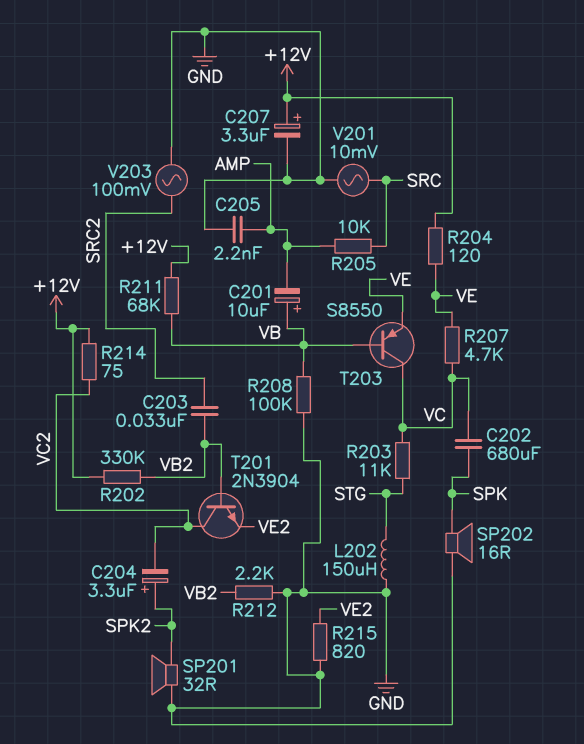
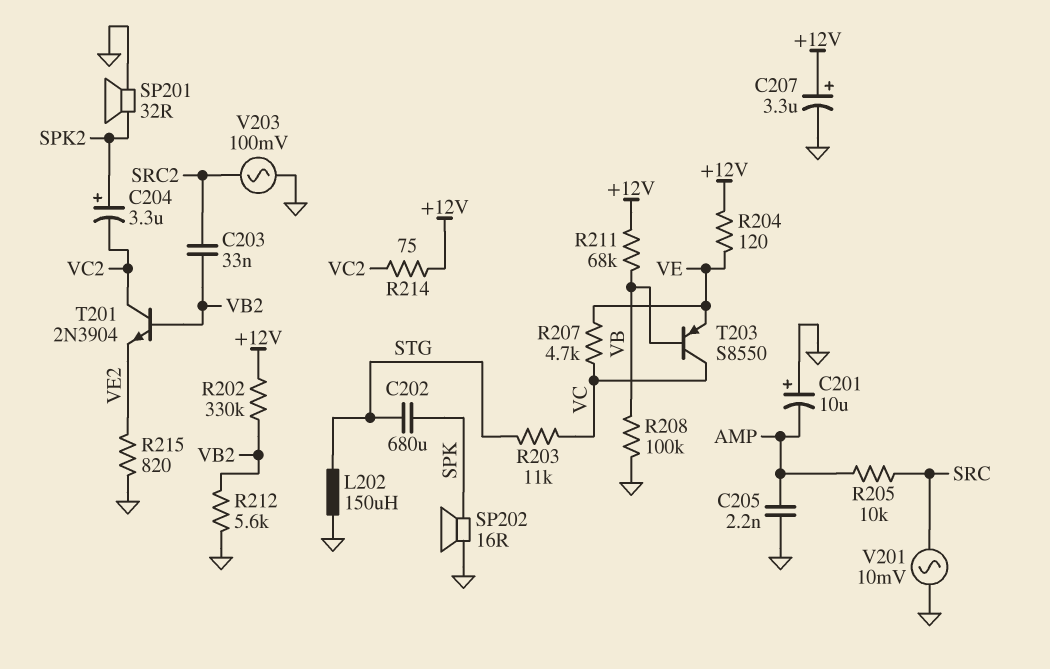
C201: 10uF (plus VB, minus AMP) -> 10uF (plus GND, minus AMP)
C202: 680uF (SPK, VC) -> 680uF (SPK, STG)
R212: 2.2k (GND, VB2) -> 5.6k (GND, VB2)

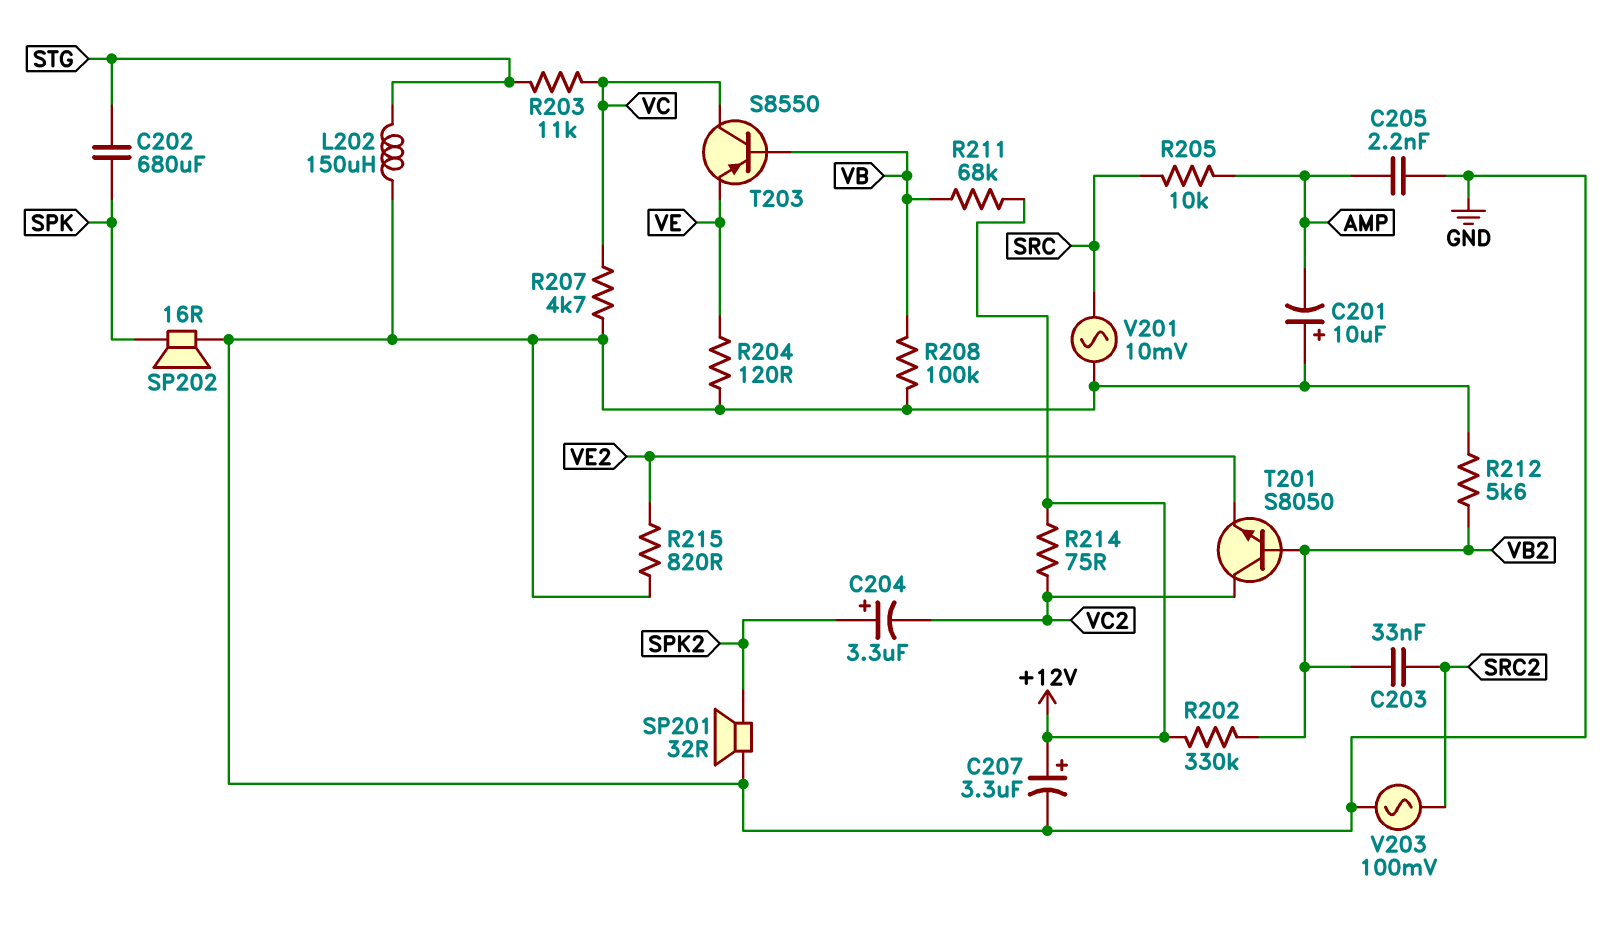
R204: 120 (+12V, VE) -> 120 (GND, VE)
R207: 4.7k (VC, VE) -> 4.7k (GND, VC)
T201: NPN 2N3904 (B VB2, C VC2, E VE2) -> NPN S8050 (B VB2, C VC2, E VE2)

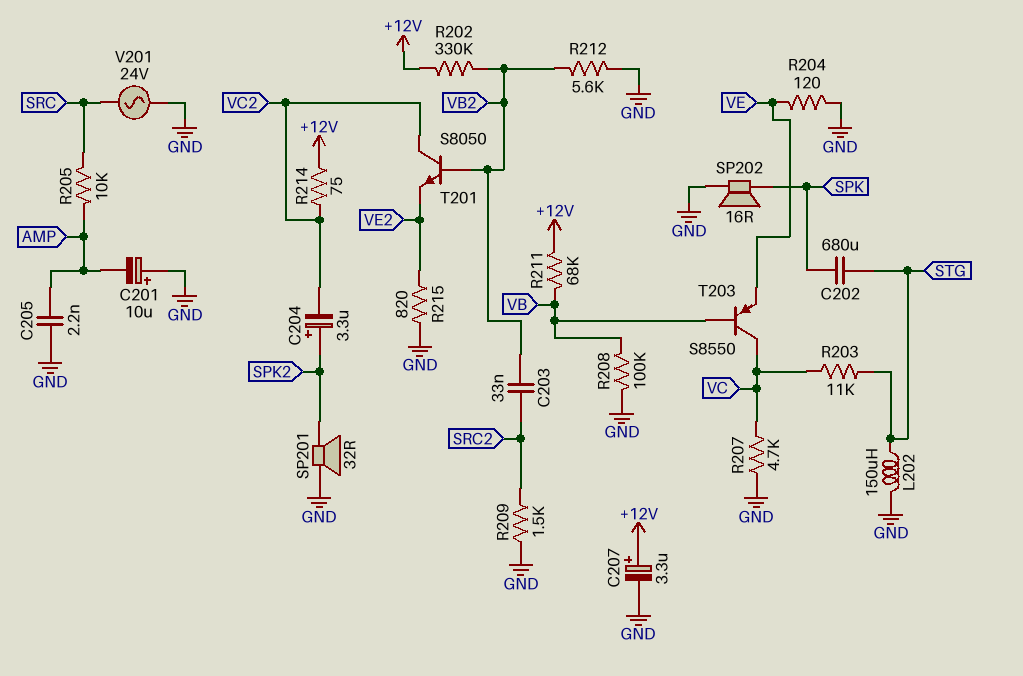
R209: none -> 1.5k (GND, SRC2)
V201: AC 10mV (GND, SRC) -> AC 24V (GND, SRC)
V203: AC 100mV (GND, SRC2) -> none

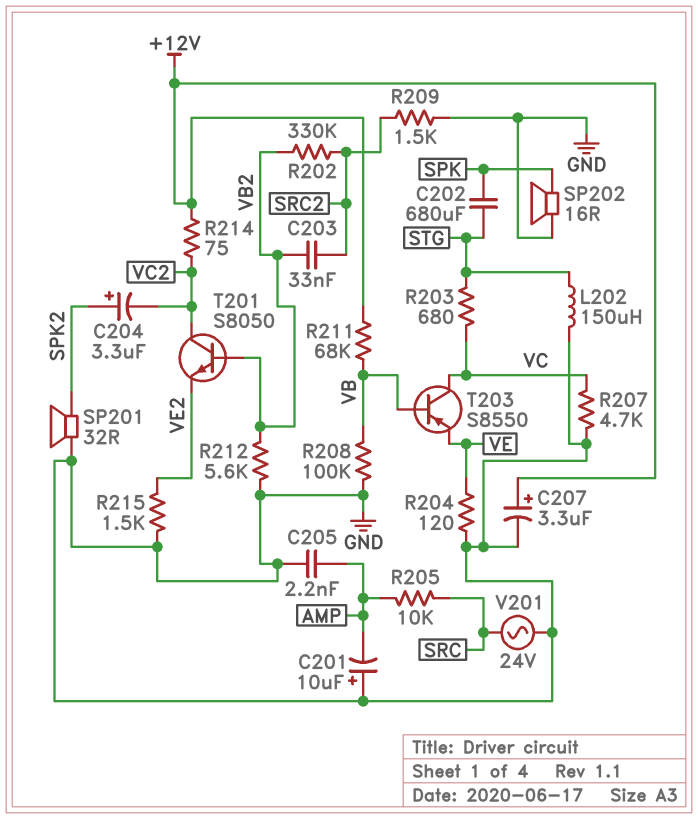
R202: 330k (+12V, VB2) -> 330k (SRC2, VB2)
R203: 11k (STG, VC) -> 680 (STG, VC)
R215: 820 (GND, VE2) -> 1.5k (GND, VE2)

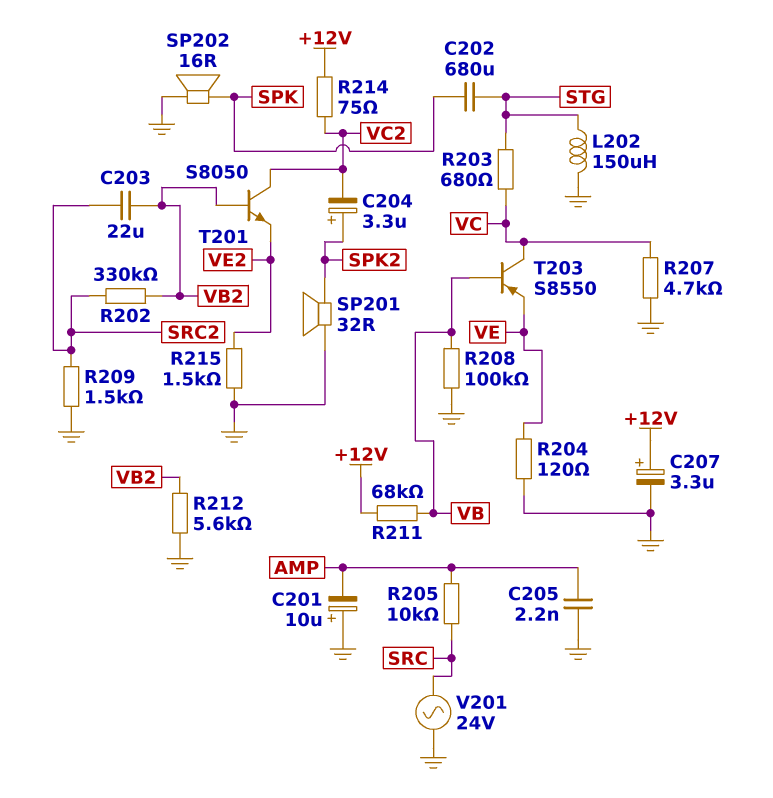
C203: 33nF (SRC2, VB2) -> 22uF (SRC2, VB2)

